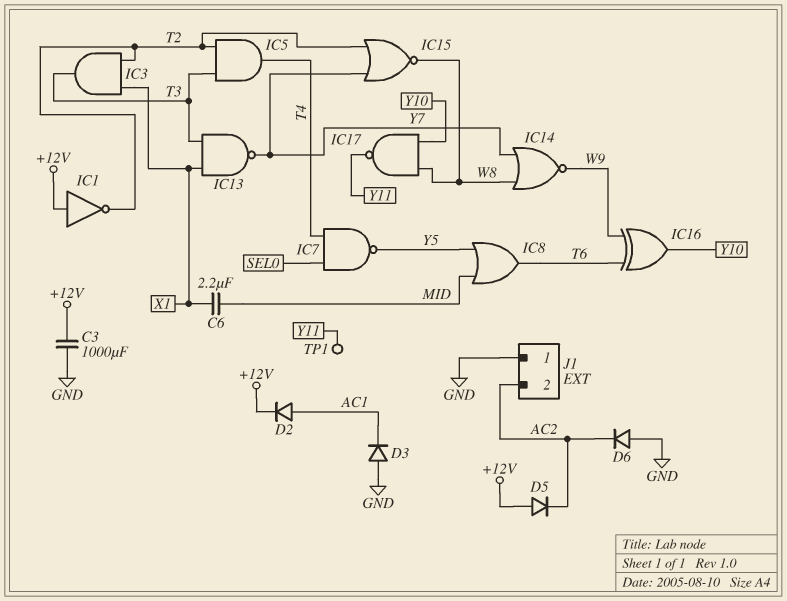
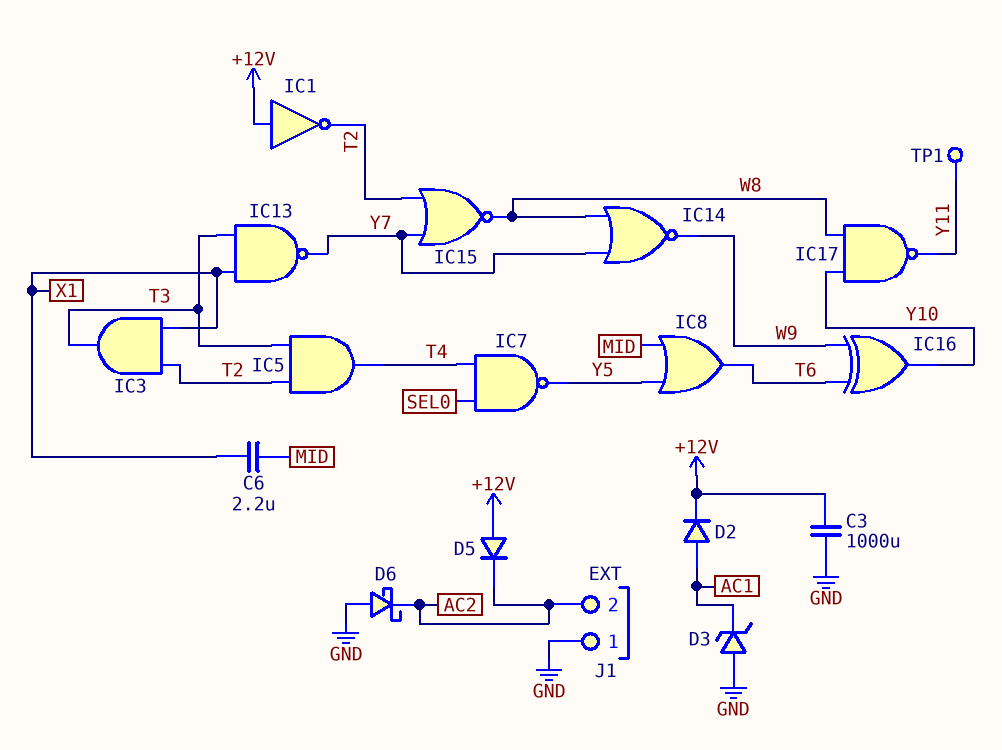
D3: diode (A GND, K AC1) -> zener (A GND, K AC1)
D6: diode (A GND, K AC2) -> schottky (A GND, K AC2)

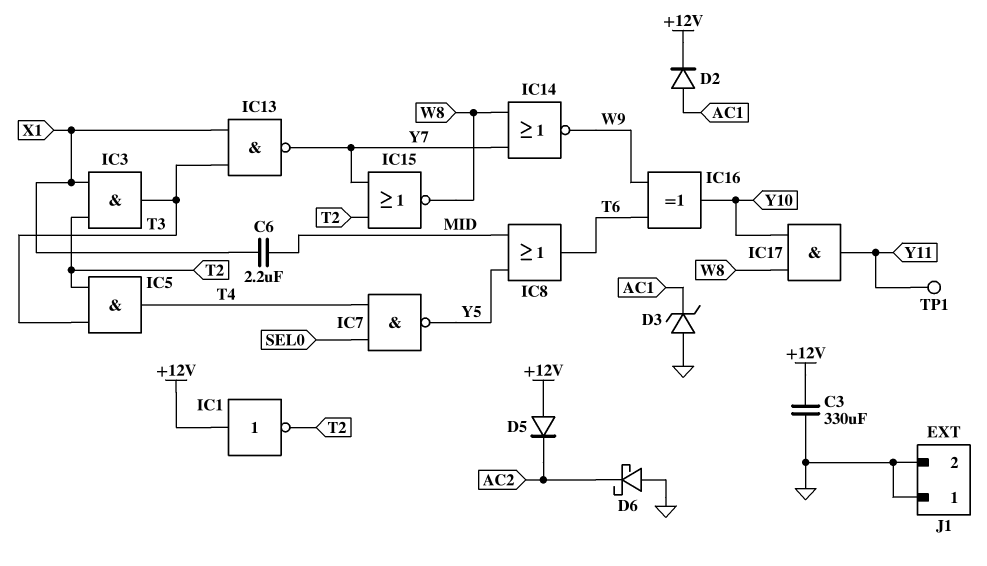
C3: 1000uF (+12V, GND) -> 330uF (+12V, GND)
IC17: NAND (in W8, in Y10, out Y11) -> AND (in W8, in Y10, out Y11)
J1 pin 2: AC2 -> GND

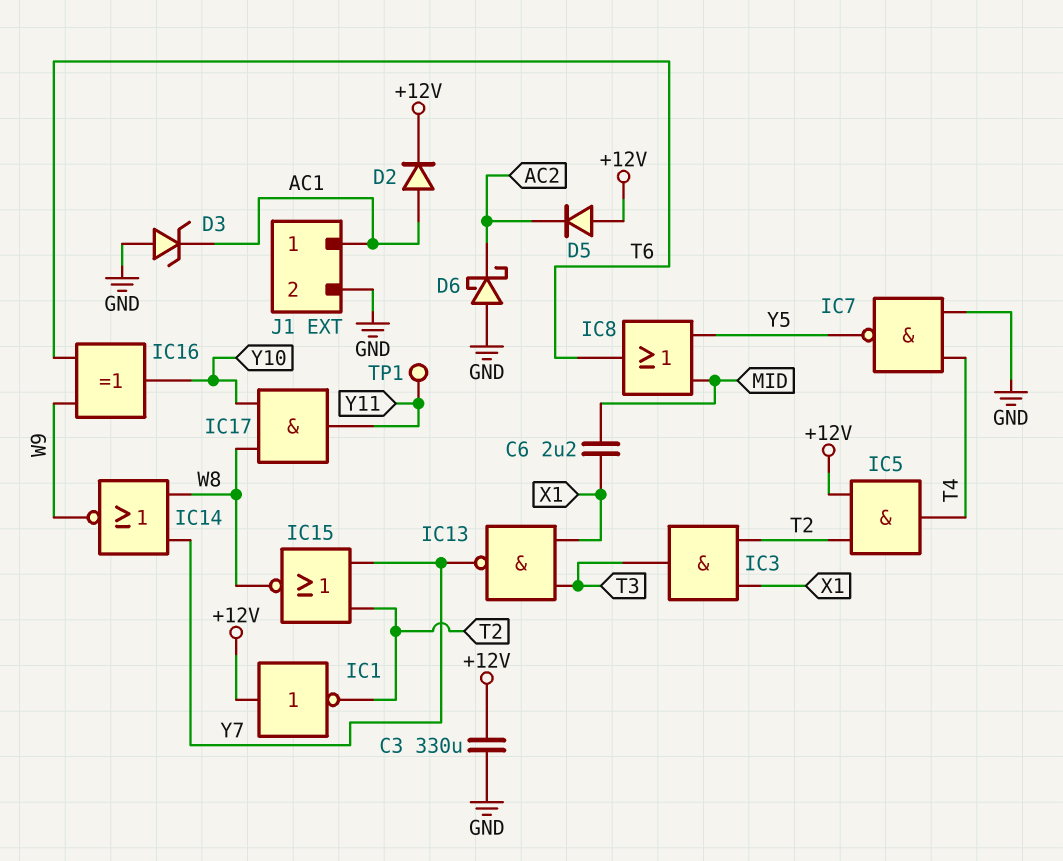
IC5: AND (in T2, in T3, out T4) -> AND (in +12V, in T2, out T4)
IC7: NAND (in SEL0, in T4, out Y5) -> NAND (in GND, in T4, out Y5)
J1 pin 1: GND -> AC1

